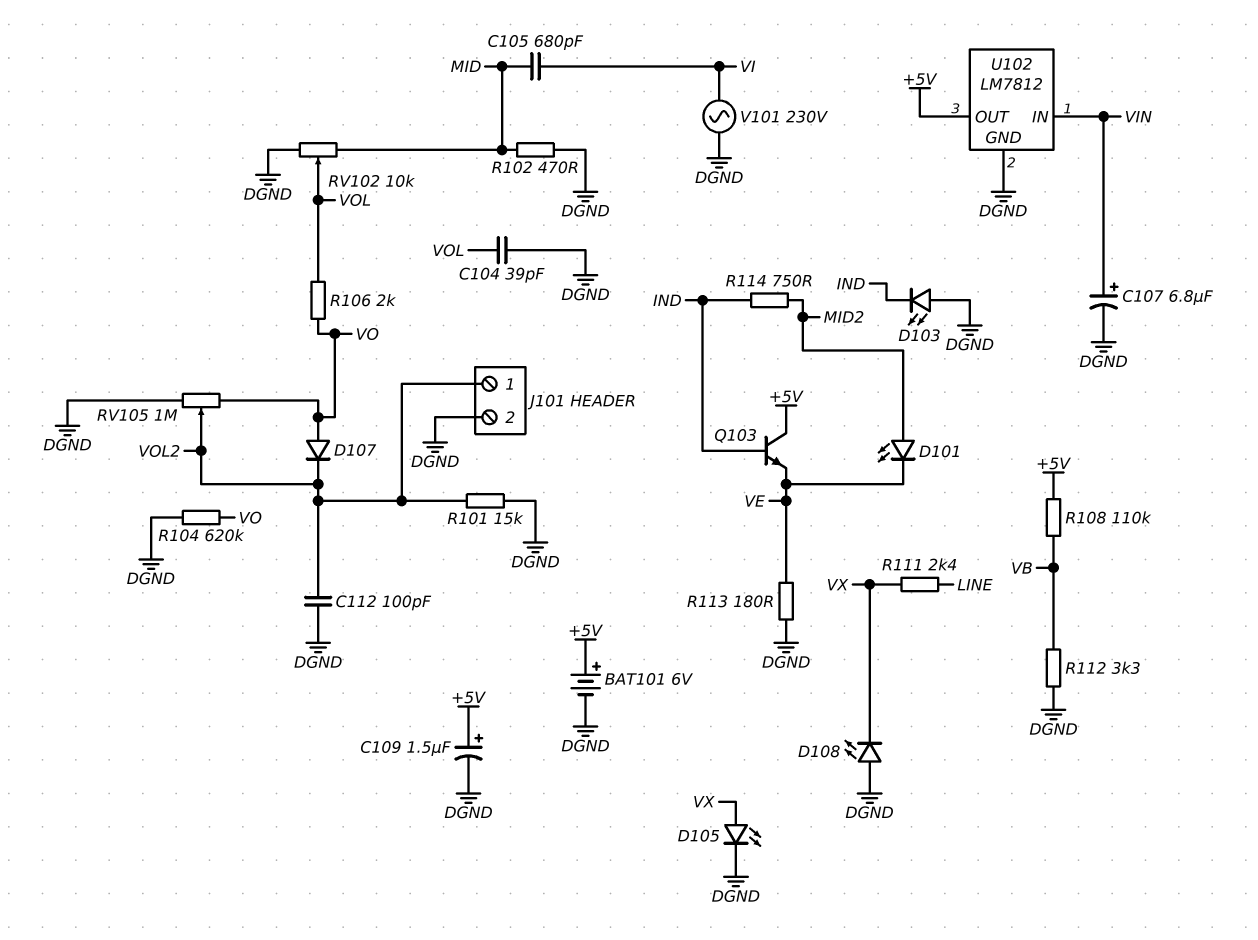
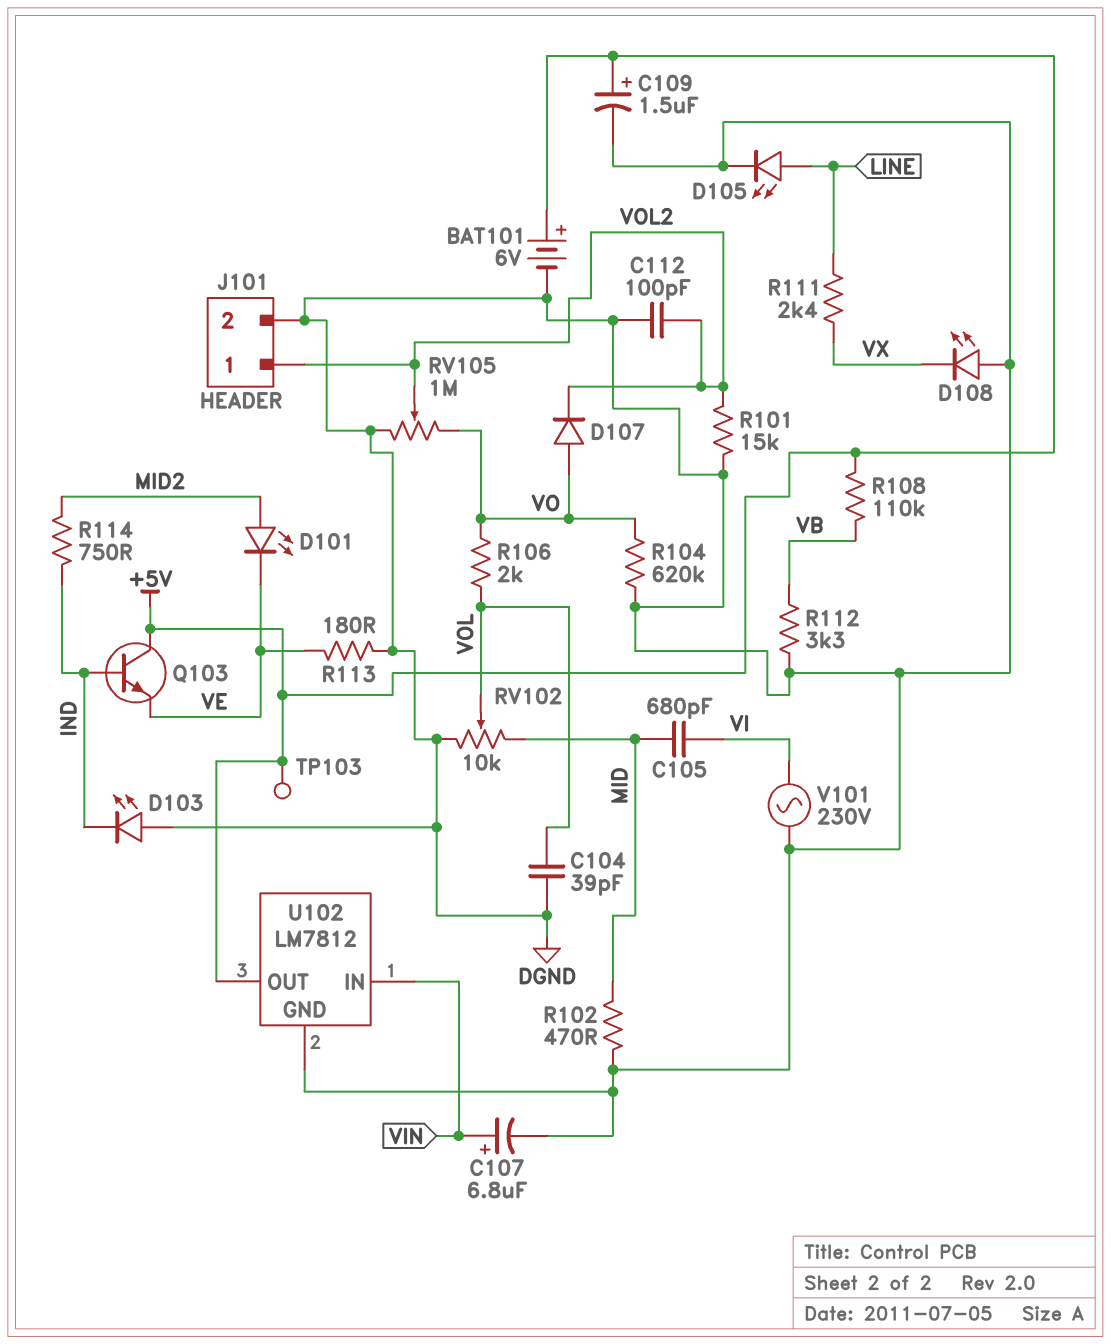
D105: LED (A VX, K DGND) -> LED (A LINE, K DGND)
TP103: none -> test point (+5V)

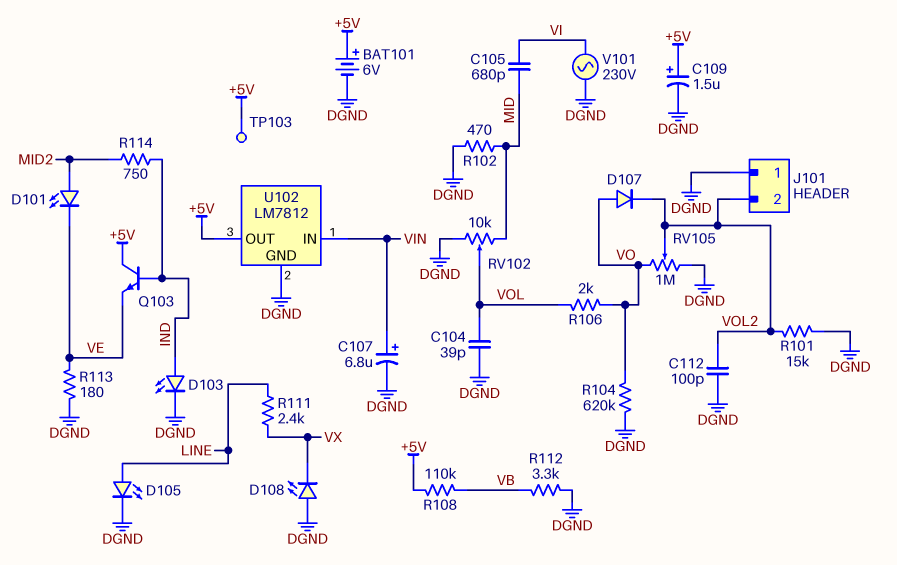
D103: LED (A DGND, K IND) -> LED (A IND, K DGND)
J101 pin 1: VOL2 -> DGND
J101 pin 2: DGND -> VOL2

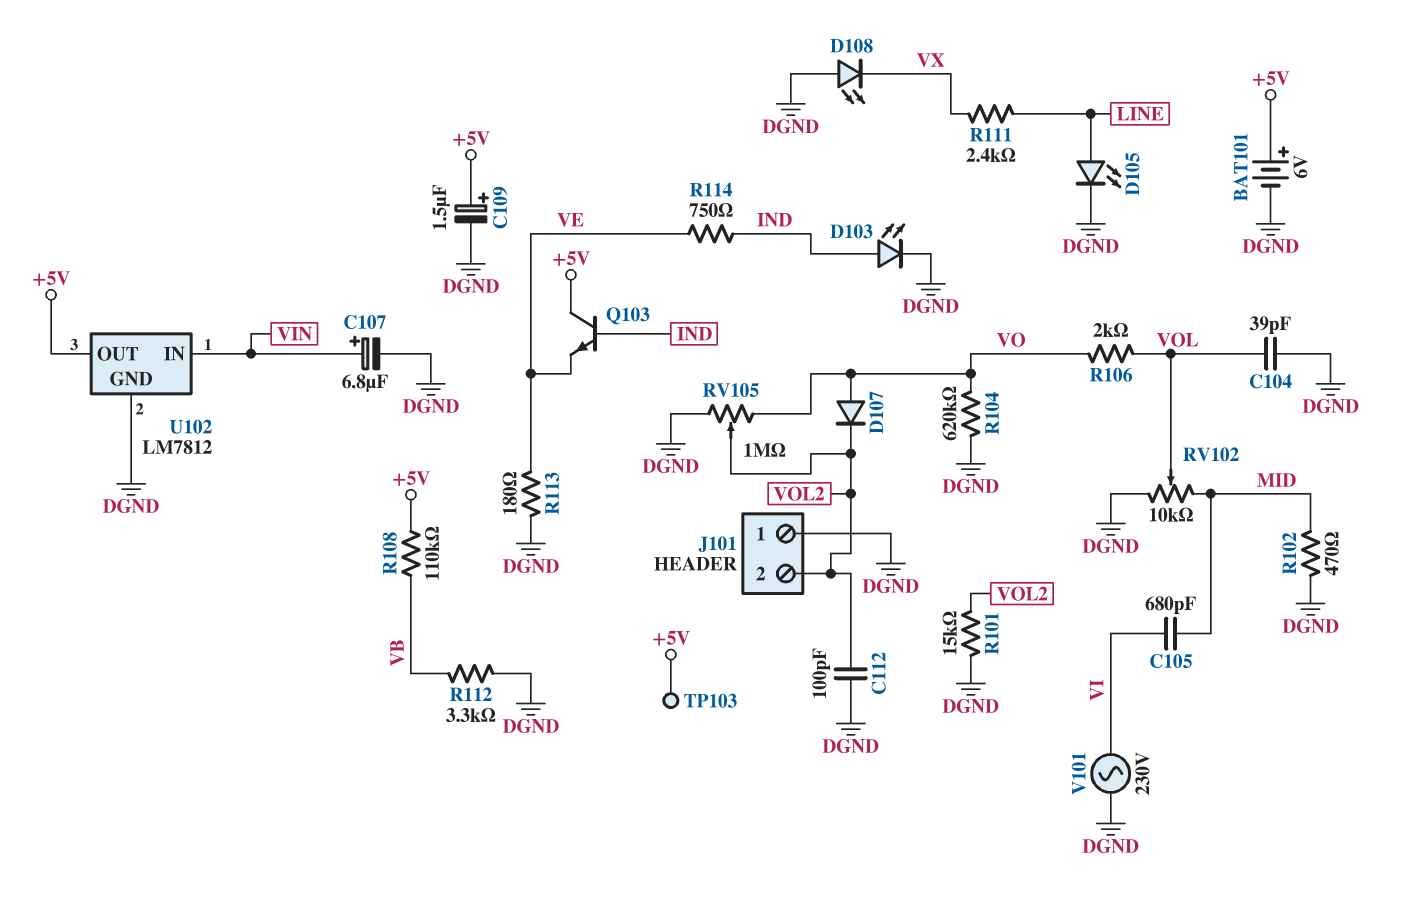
D101: LED (A MID2, K VE) -> none
R114: 750 (IND, MID2) -> 750 (IND, VE)

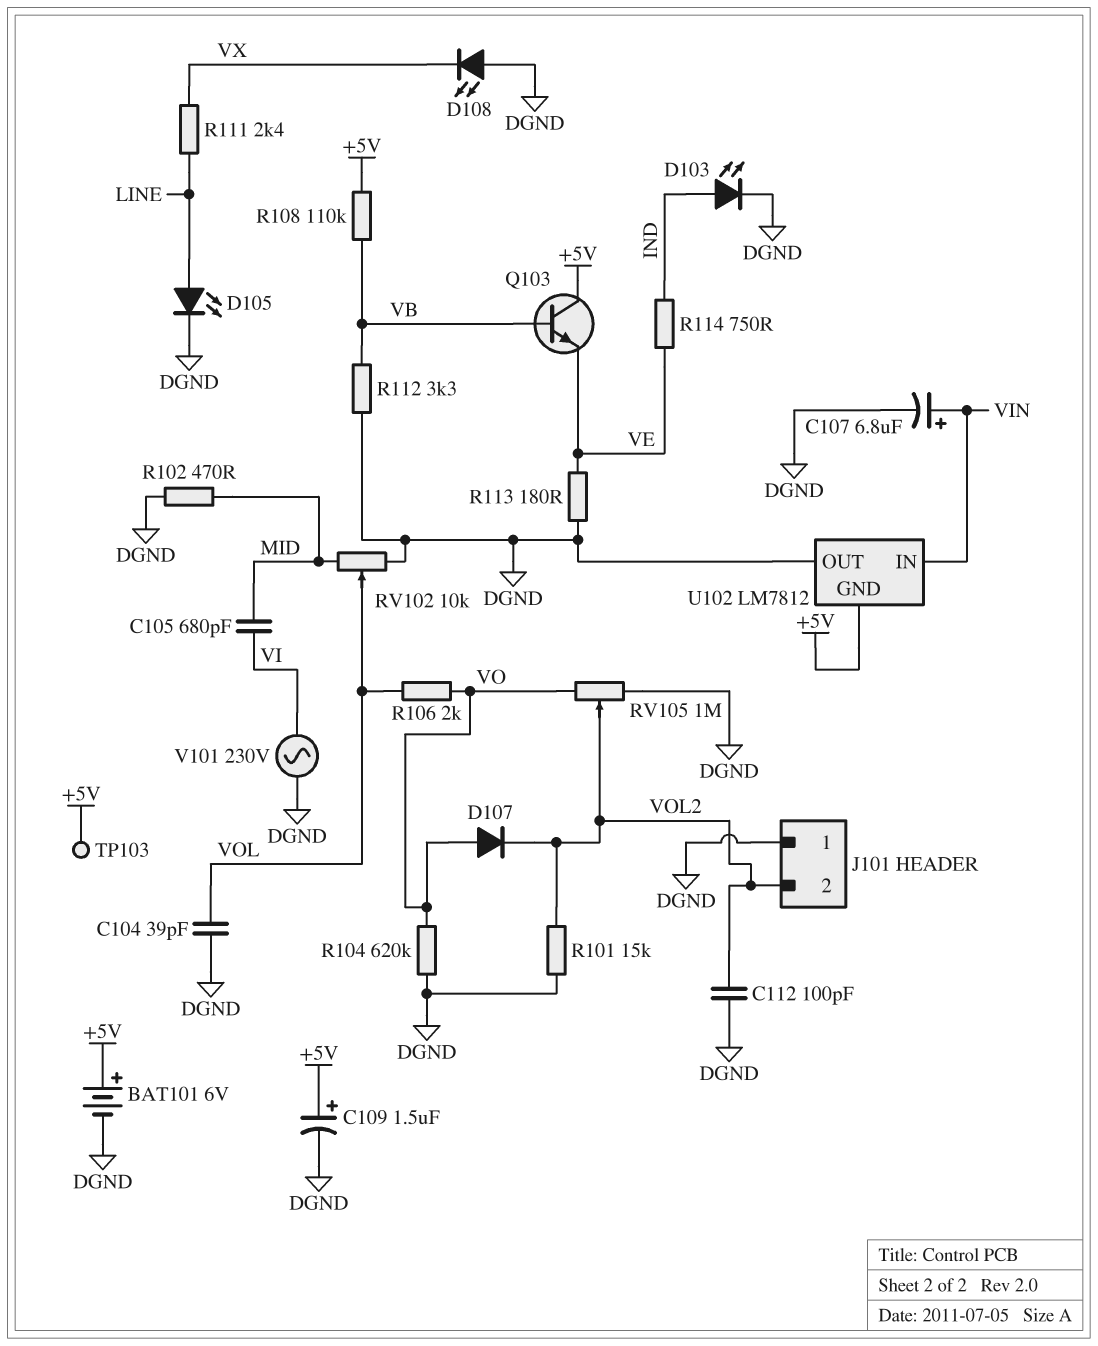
Q103: NPN (B IND, C +5V, E VE) -> NPN (B VB, C +5V, E VE)
U102 pin GND: DGND -> +5V
U102 pin OUT: +5V -> DGND

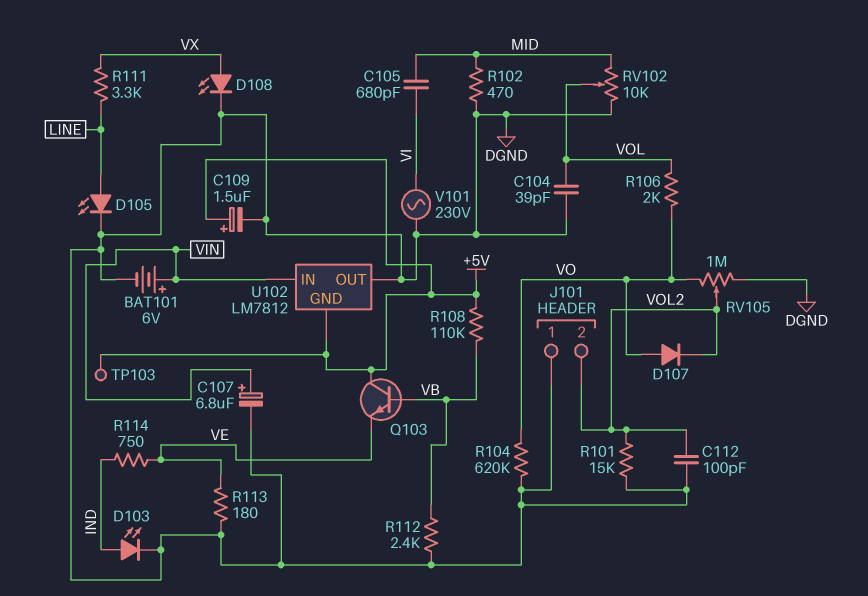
BAT101: 6V (plus +5V, minus DGND) -> 6V (plus VIN, minus DGND)
D108: LED (A DGND, K VX) -> LED (A VX, K DGND)
R111: 2.4k (LINE, VX) -> 3.3k (LINE, VX)
R112: 3.3k (DGND, VB) -> 2.4k (DGND, VB)

